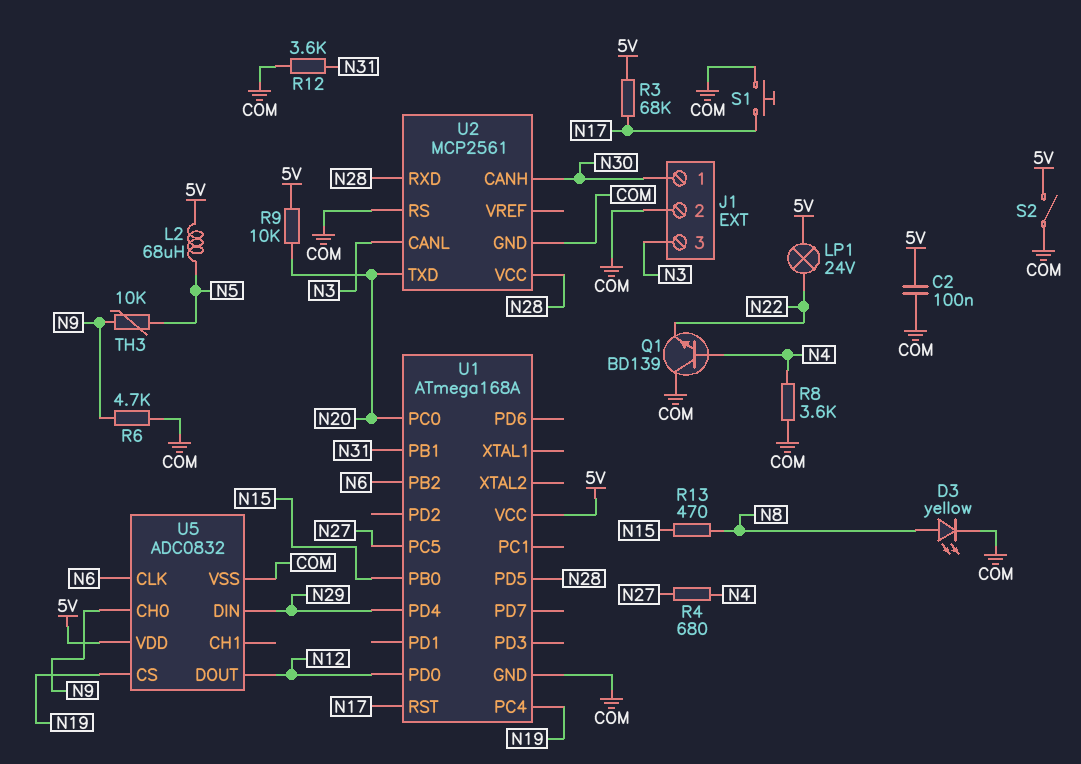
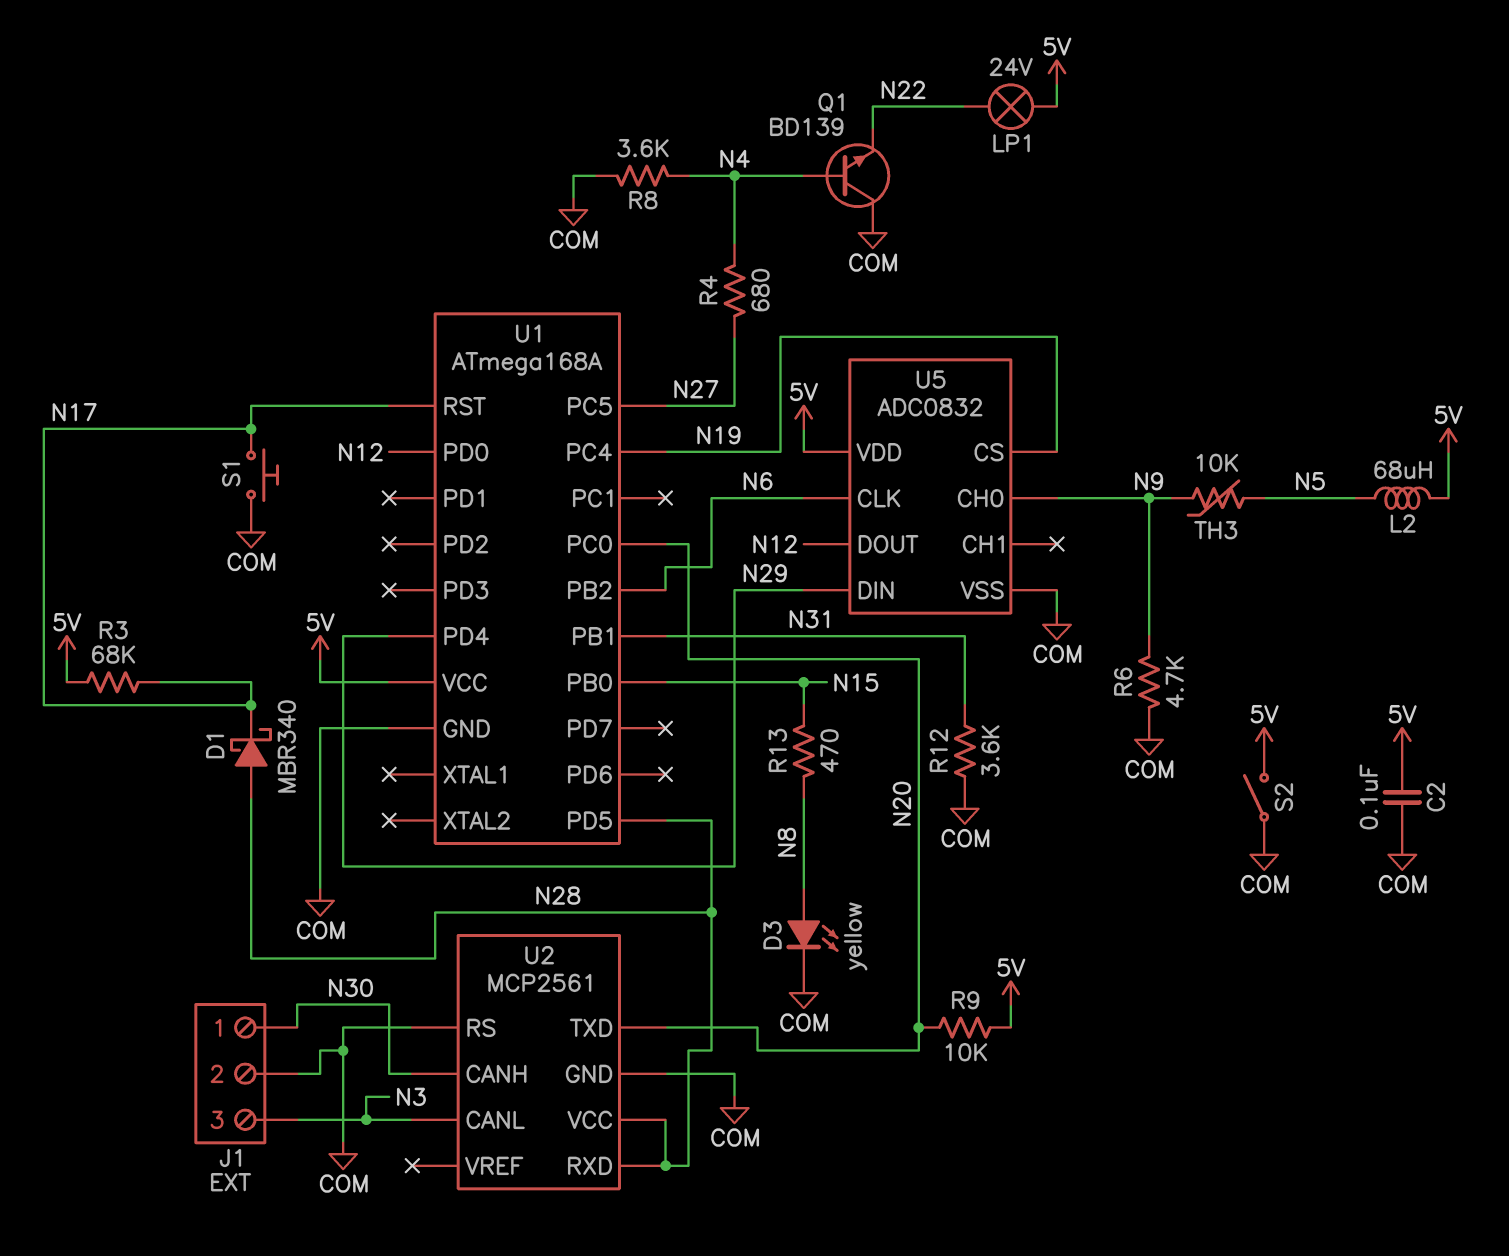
D1: none -> schottky MBR340 (A N28, K N17)

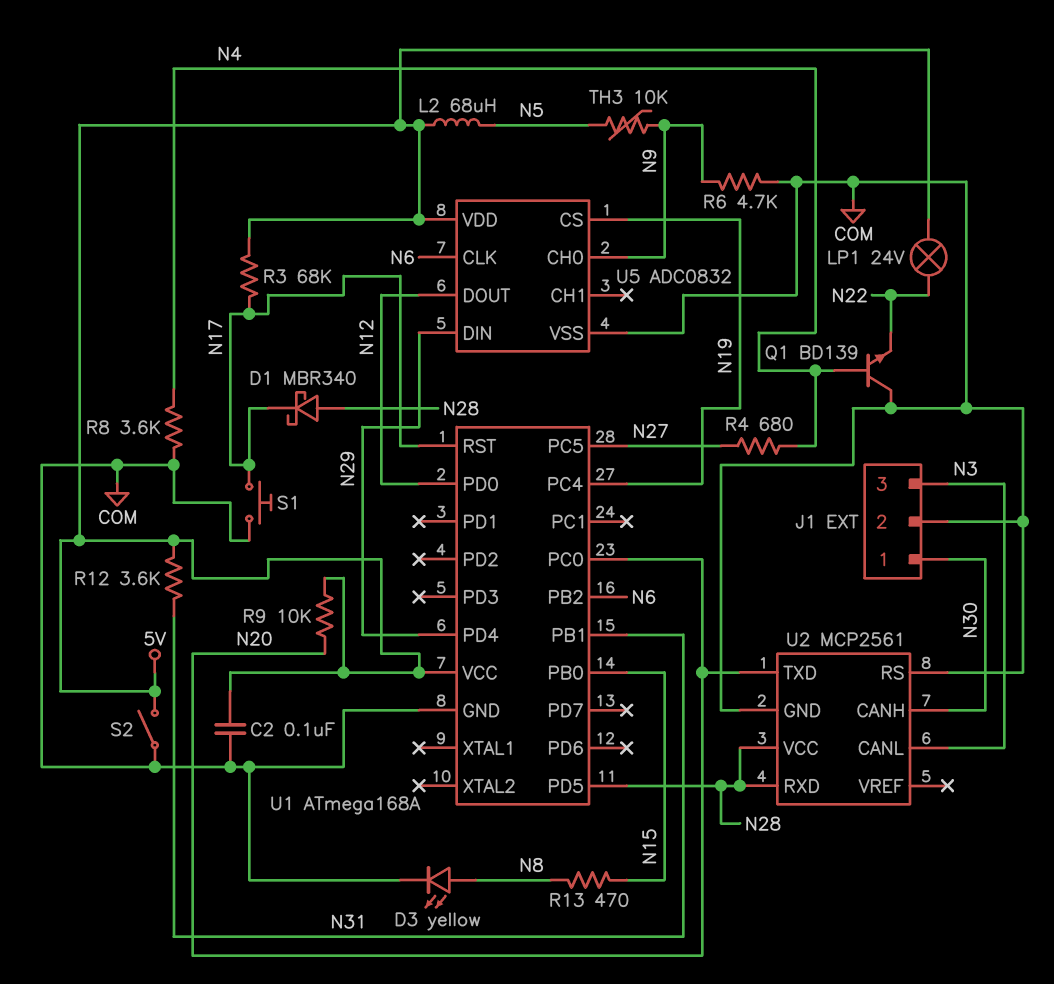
R12: 3.6k (COM, N31) -> 3.6k (5V, N31)

